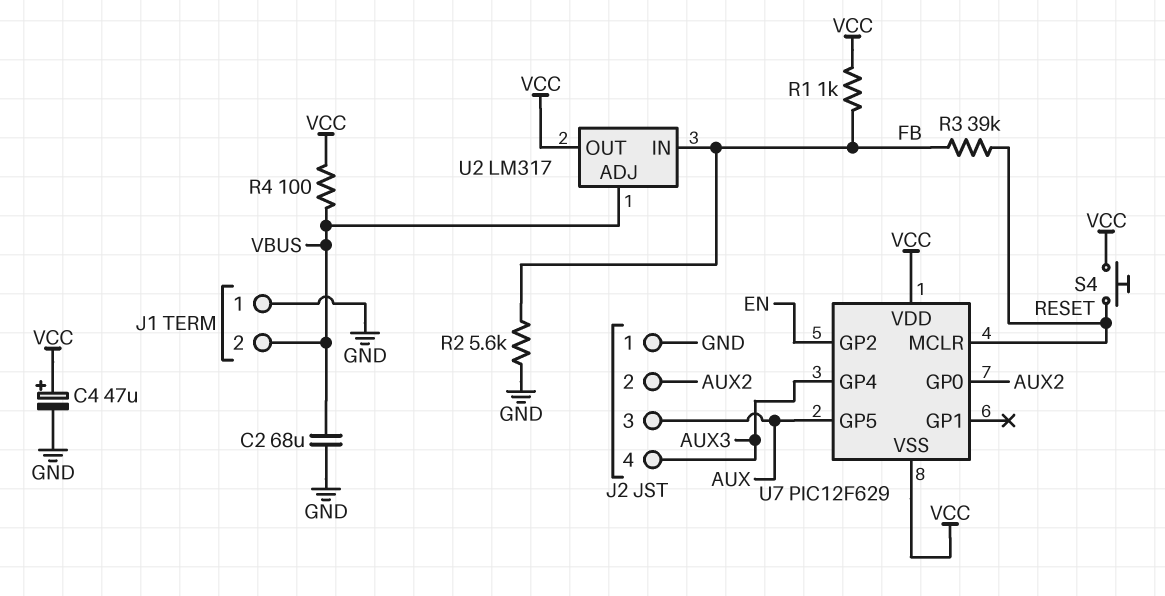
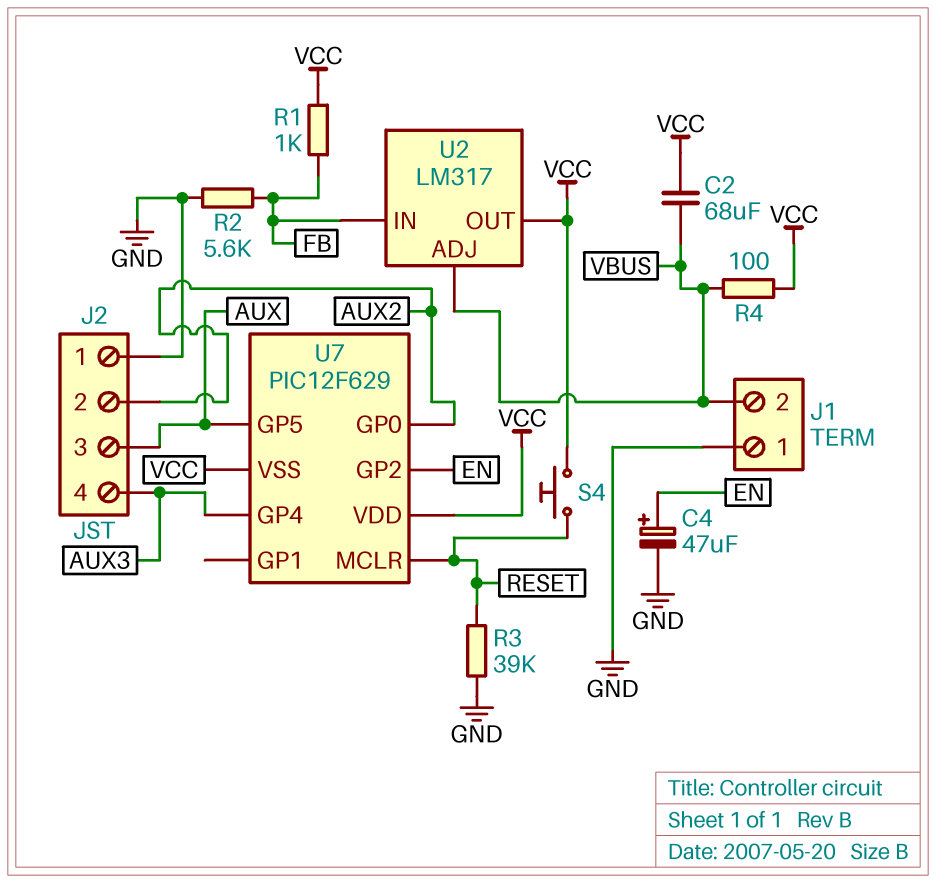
C2: 68uF (GND, VBUS) -> 68uF (VBUS, VCC)
C4: 47uF (plus VCC, minus GND) -> 47uF (plus EN, minus GND)
R3: 39k (FB, RESET) -> 39k (GND, RESET)

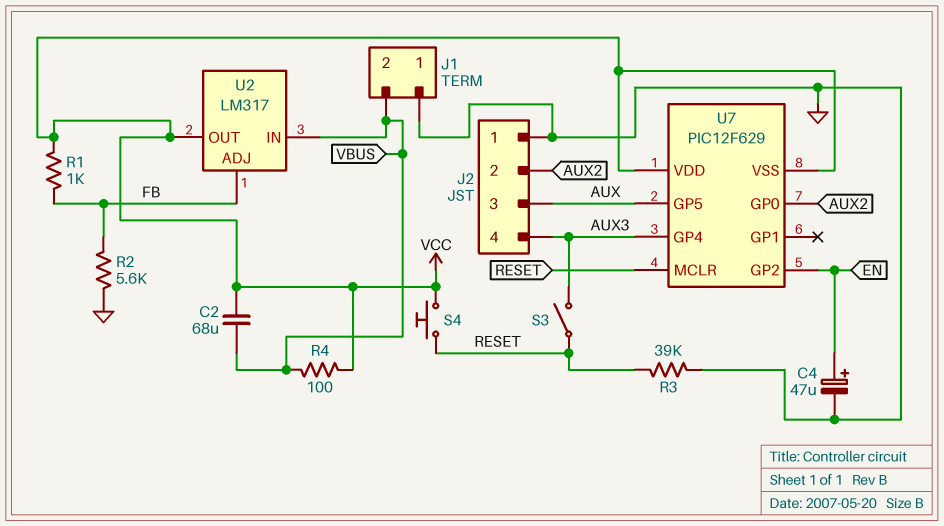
S3: none -> switch (AUX3, RESET)
U2 pin ADJ: VBUS -> FB
U2 pin IN: FB -> VBUS

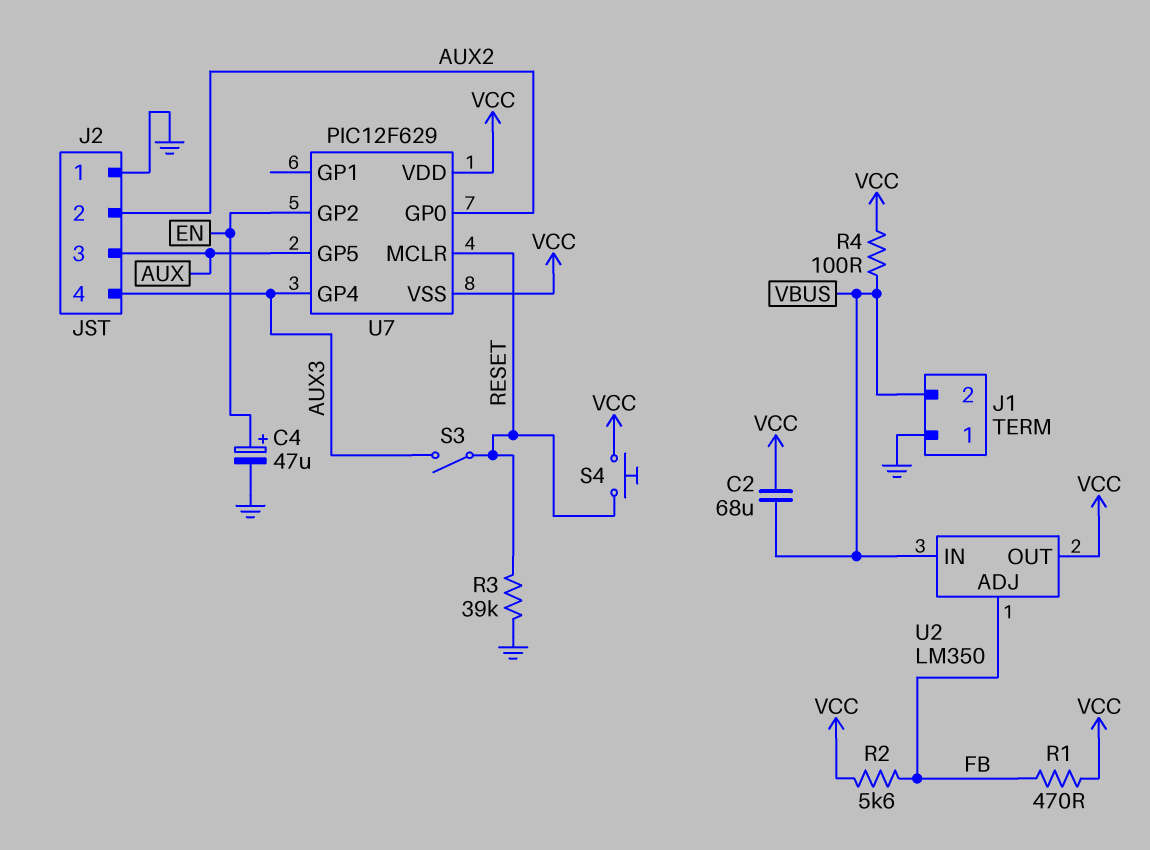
R1: 1k (FB, VCC) -> 470 (FB, VCC)
R2: 5.6k (FB, GND) -> 5.6k (FB, VCC)
U2: LM317 -> LM350

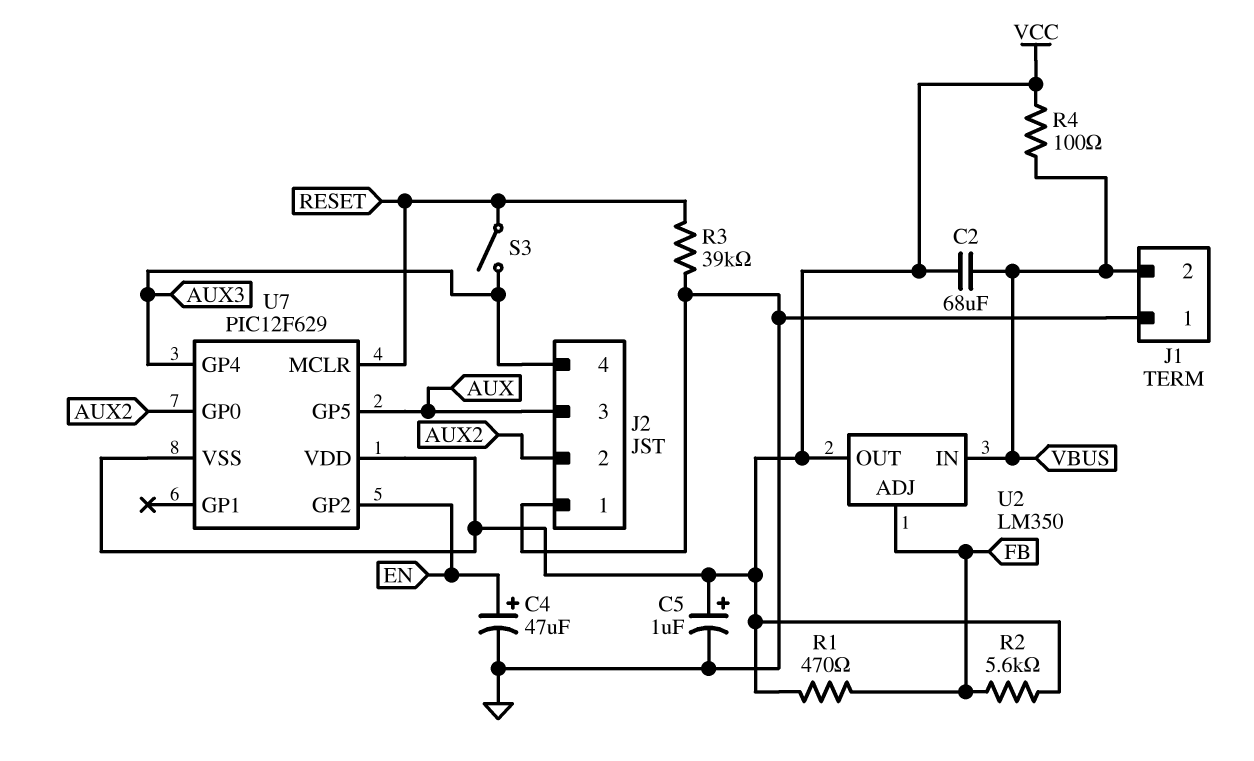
C5: none -> 1uF (plus VCC, minus GND)
S4: button (RESET, VCC) -> none

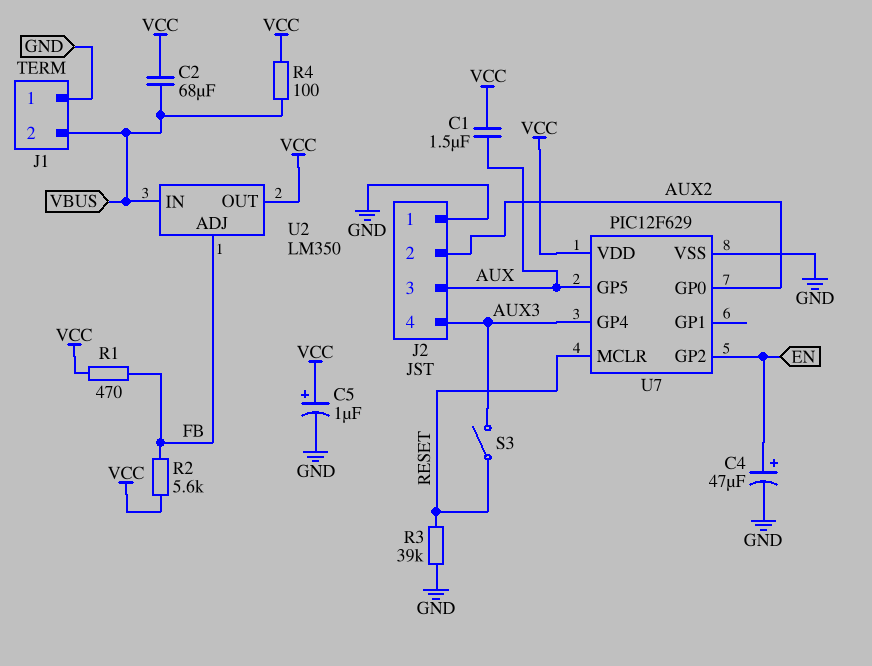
C1: none -> 1.5uF (AUX, VCC)
U7 pin VSS: VCC -> GND

